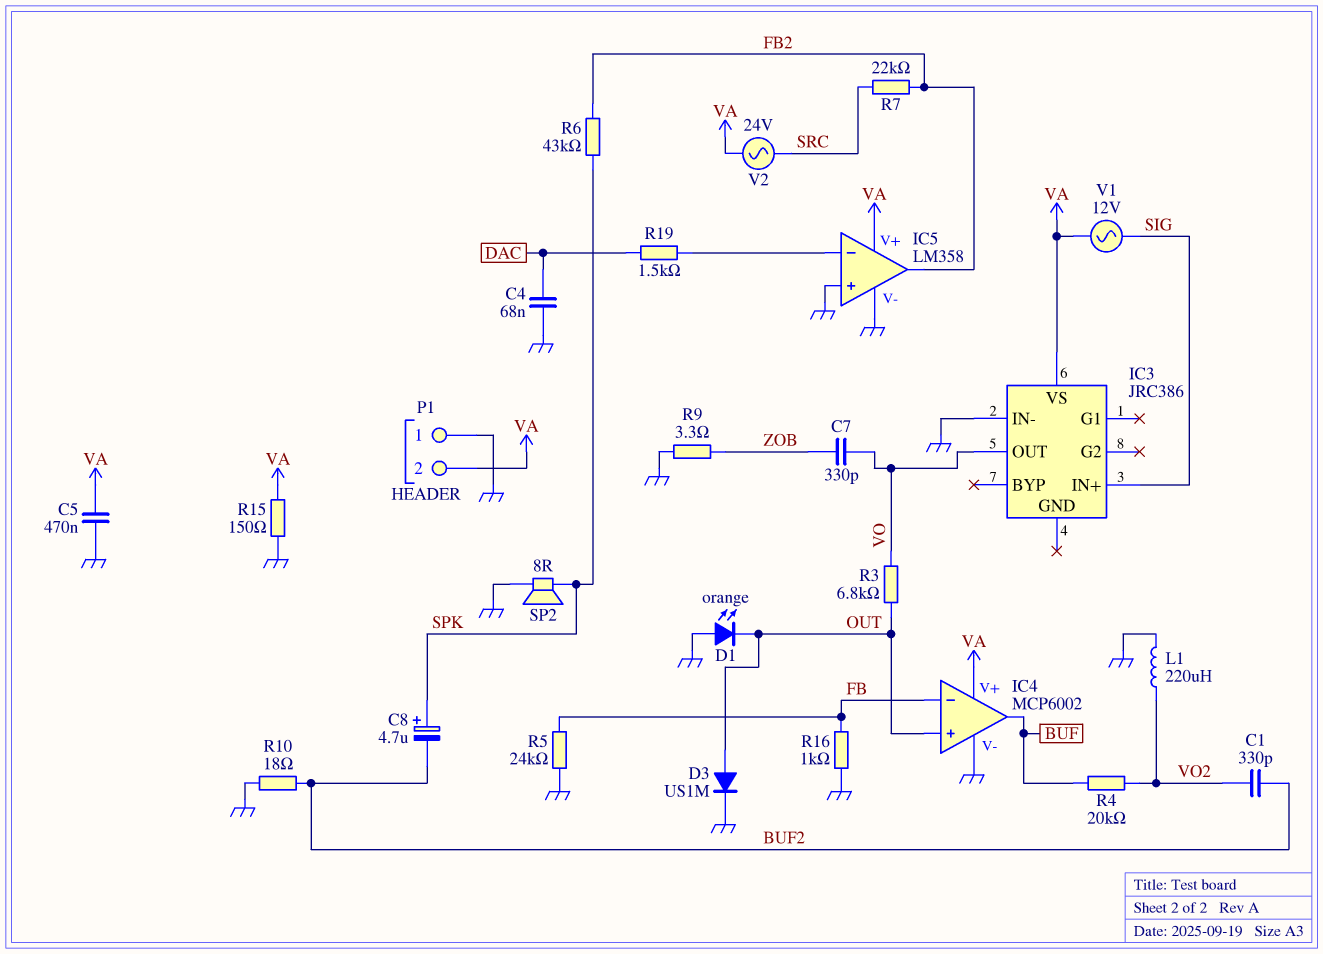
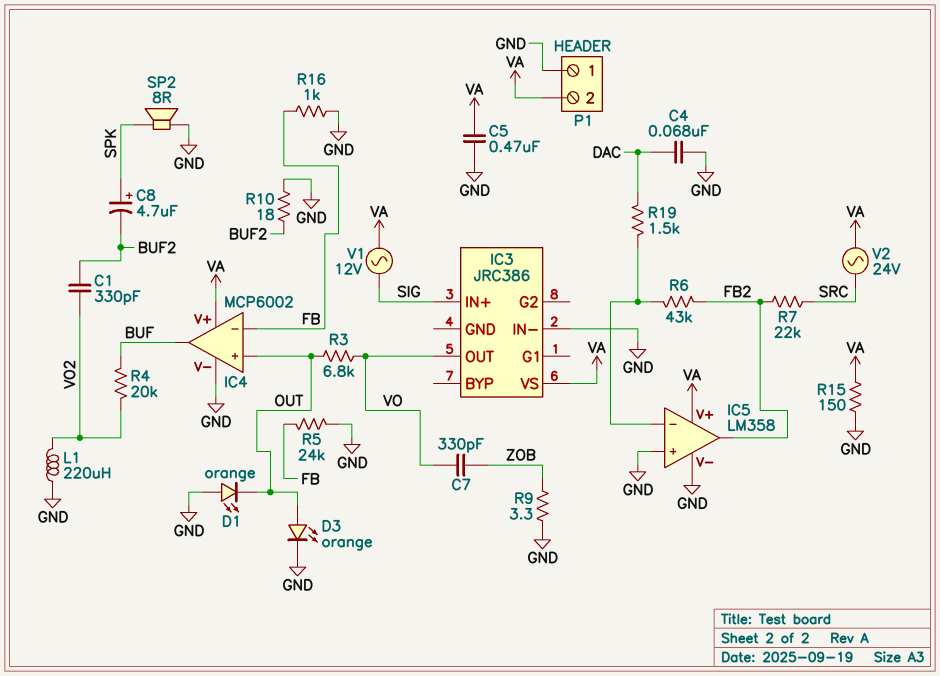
D3: diode US1M (A OUT, K GND) -> LED orange (A OUT, K GND)
R6: 43k (FB2, SPK) -> 43k (FB2, IC5/in-)

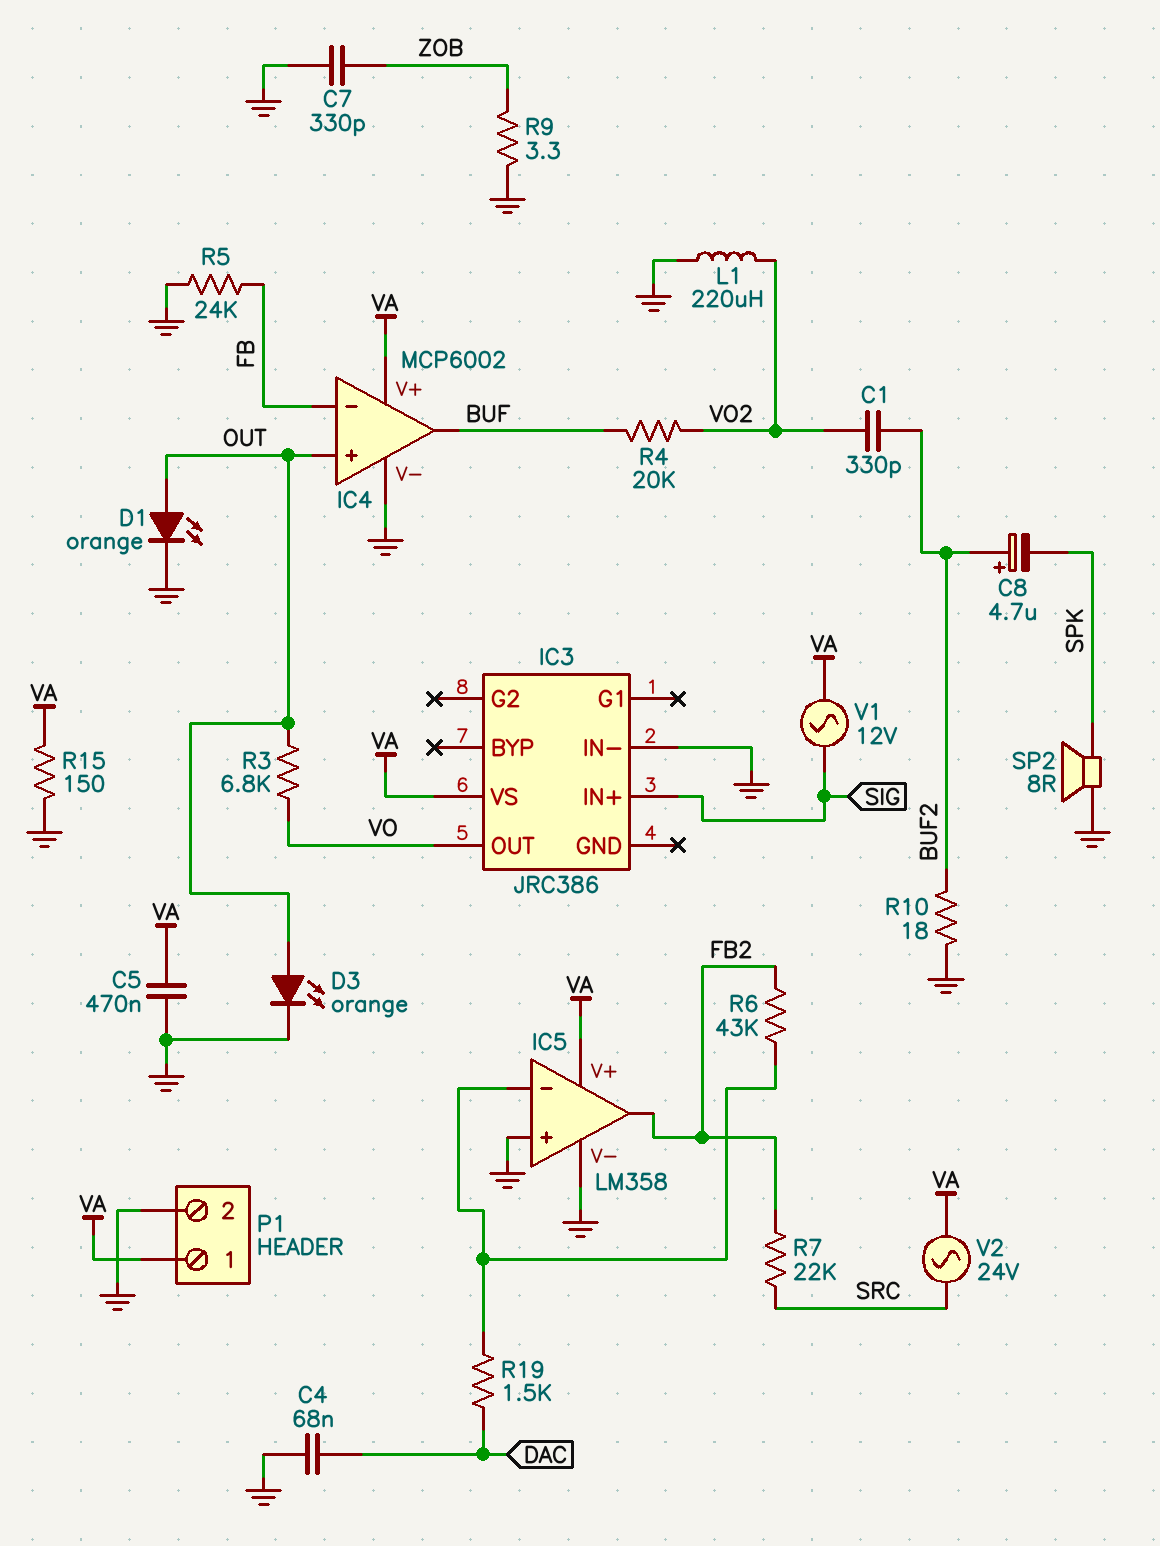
C7: 330pF (VO, ZOB) -> 330pF (GND, ZOB)
C8: 4.7uF (plus SPK, minus BUF2) -> 4.7uF (plus BUF2, minus SPK)
D1: LED orange (A GND, K OUT) -> LED orange (A OUT, K GND)
P1 pin 1: GND -> VA
P1 pin 2: VA -> GND
R16: 1k (FB, GND) -> none

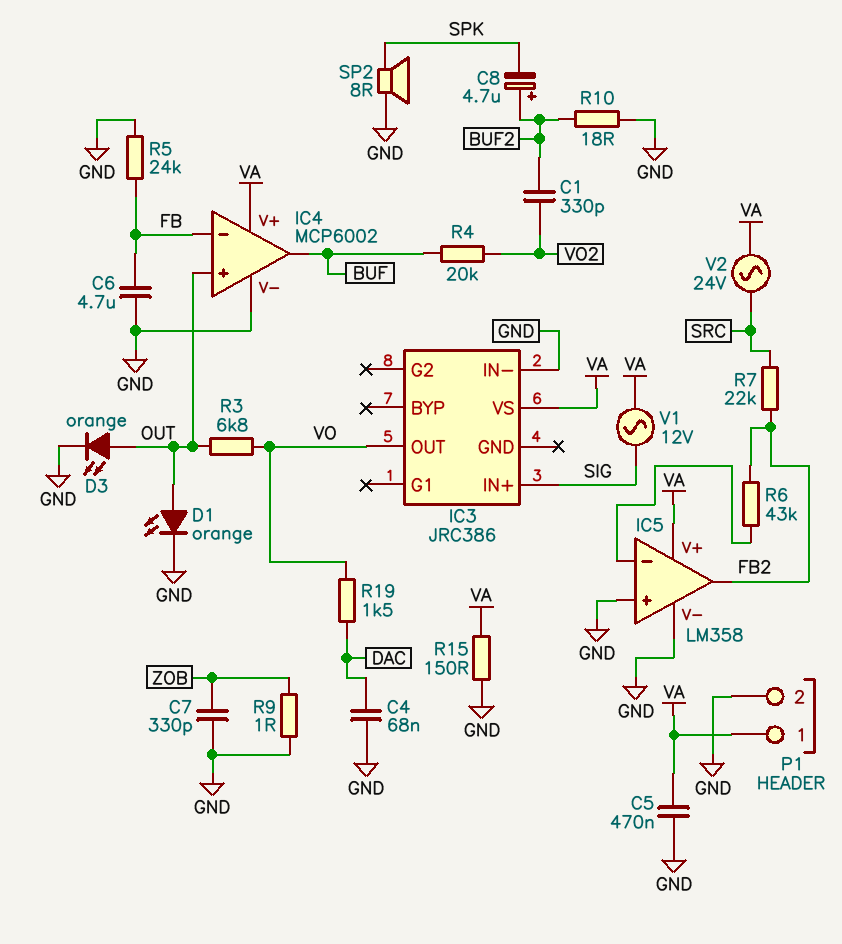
C6: none -> 4.7uF (FB, GND)
L1: 220uH (GND, VO2) -> none
R9: 3.3 (GND, ZOB) -> 1 (GND, ZOB)
R19: 1.5k (DAC, IC5/in-) -> 1.5k (DAC, VO)

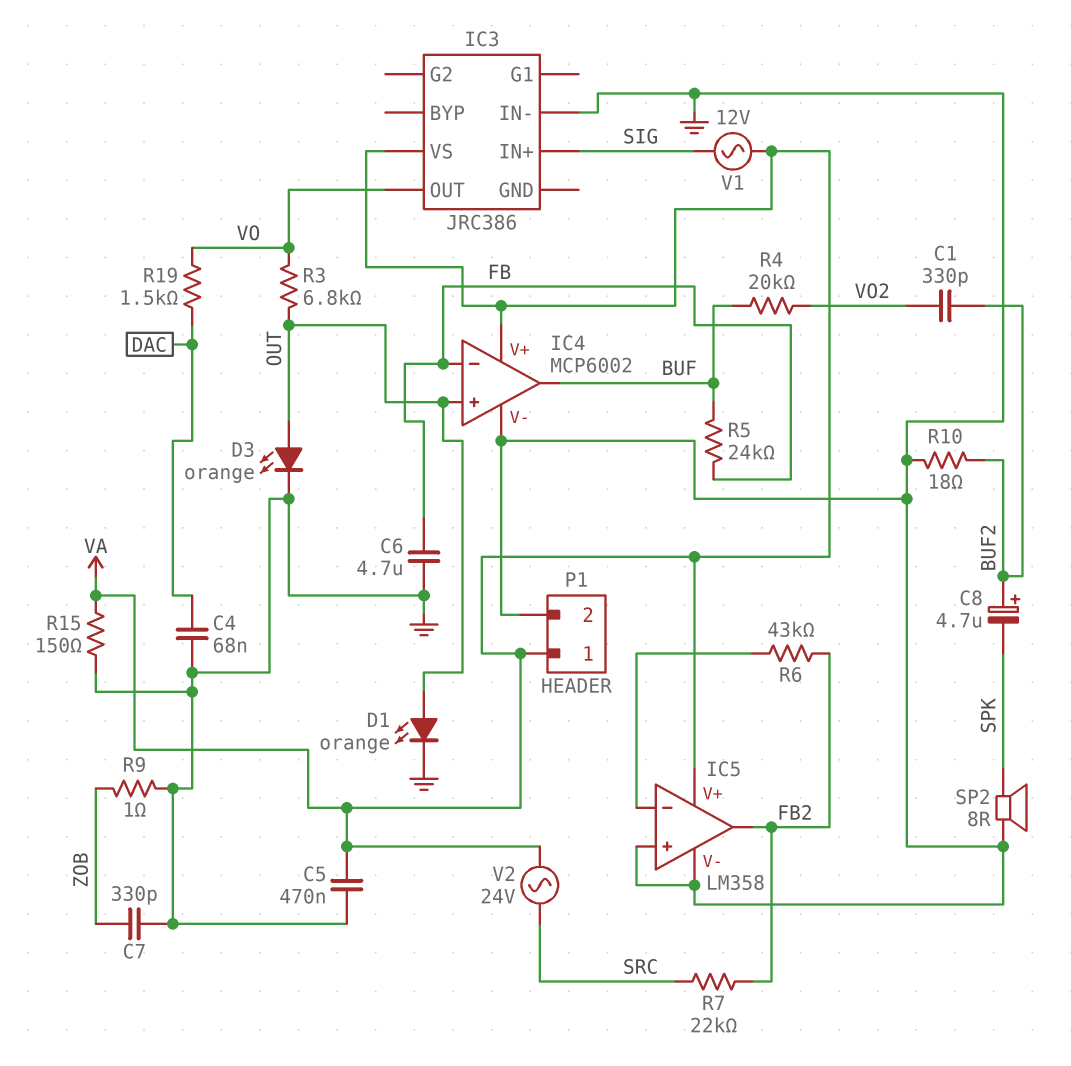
R5: 24k (FB, GND) -> 24k (BUF, FB)

